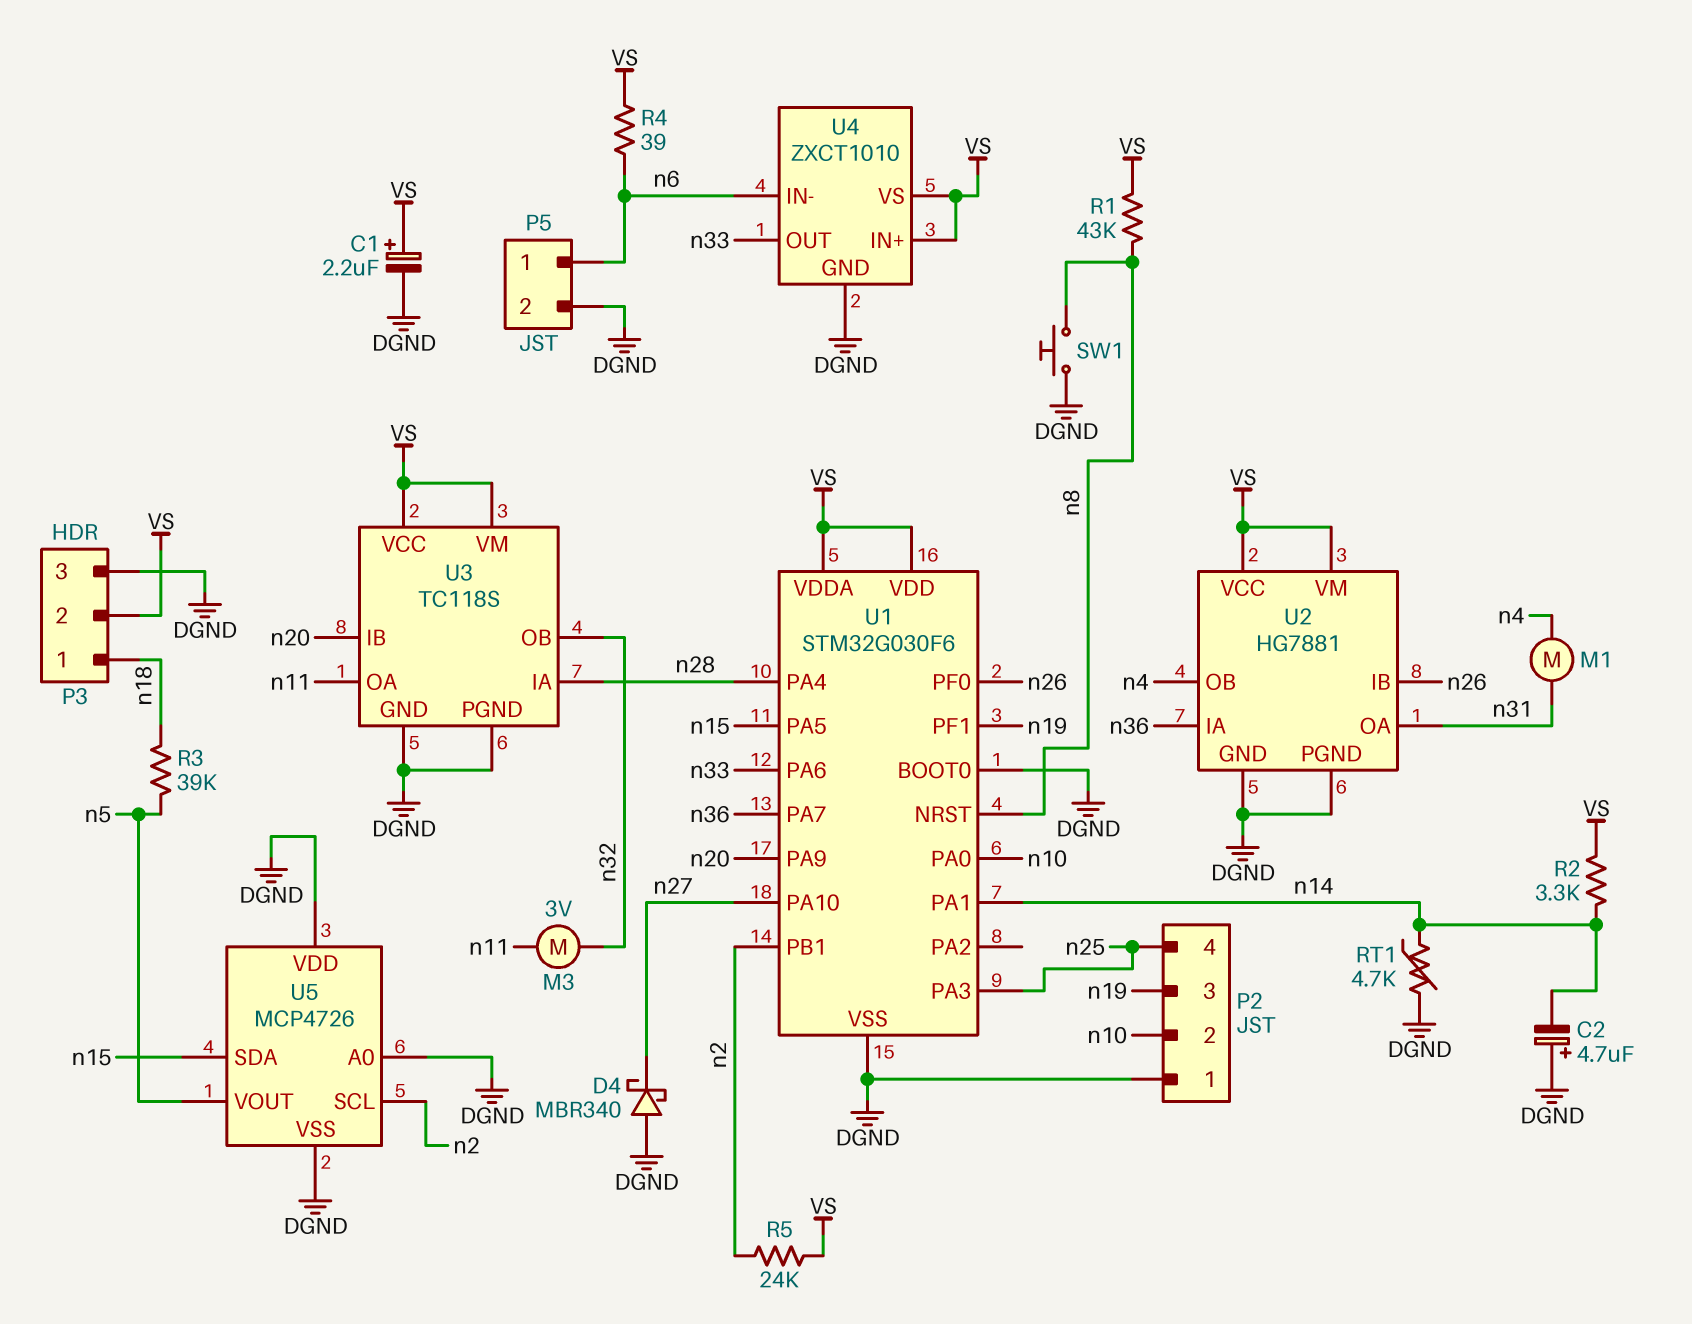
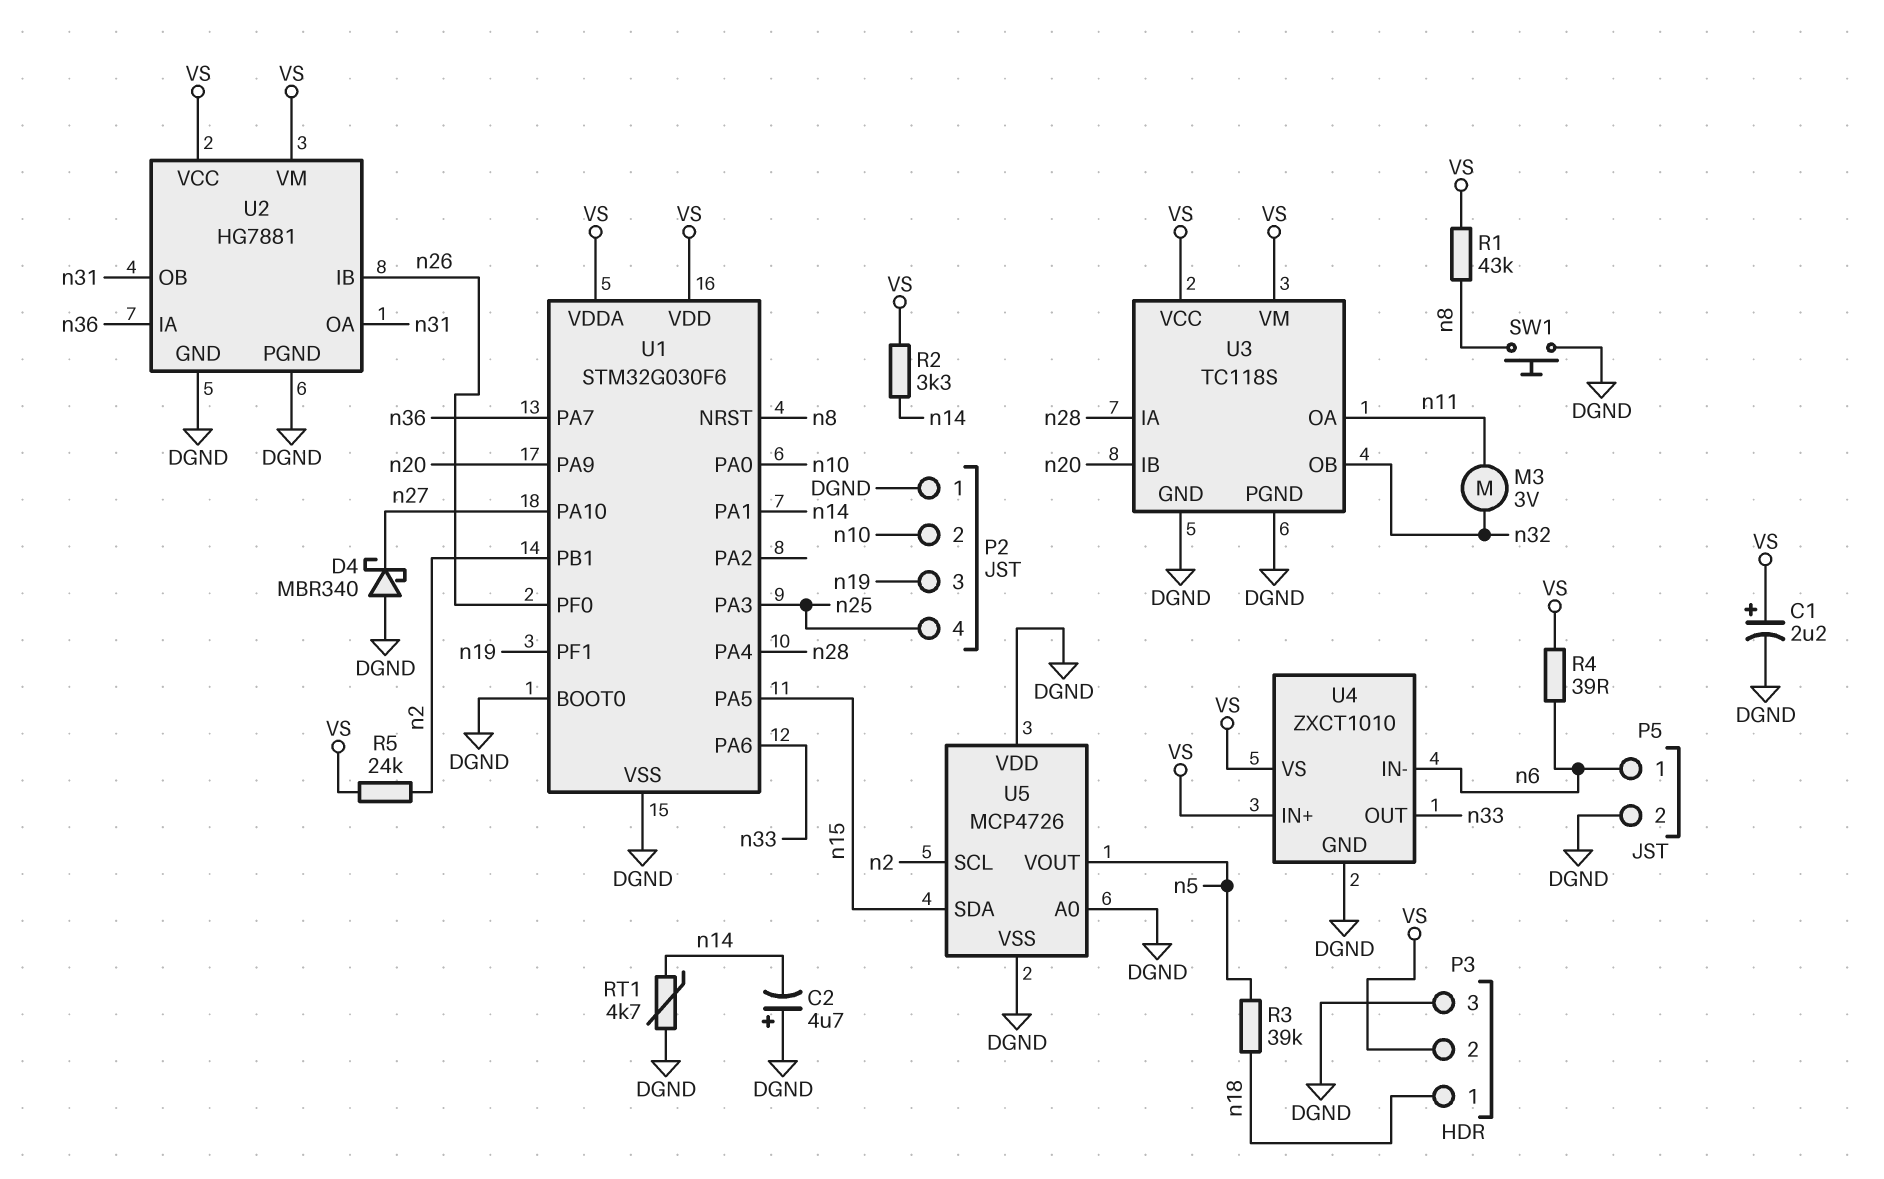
M1: motor (n4, n31) -> none
U2 pin OB: n4 -> n31

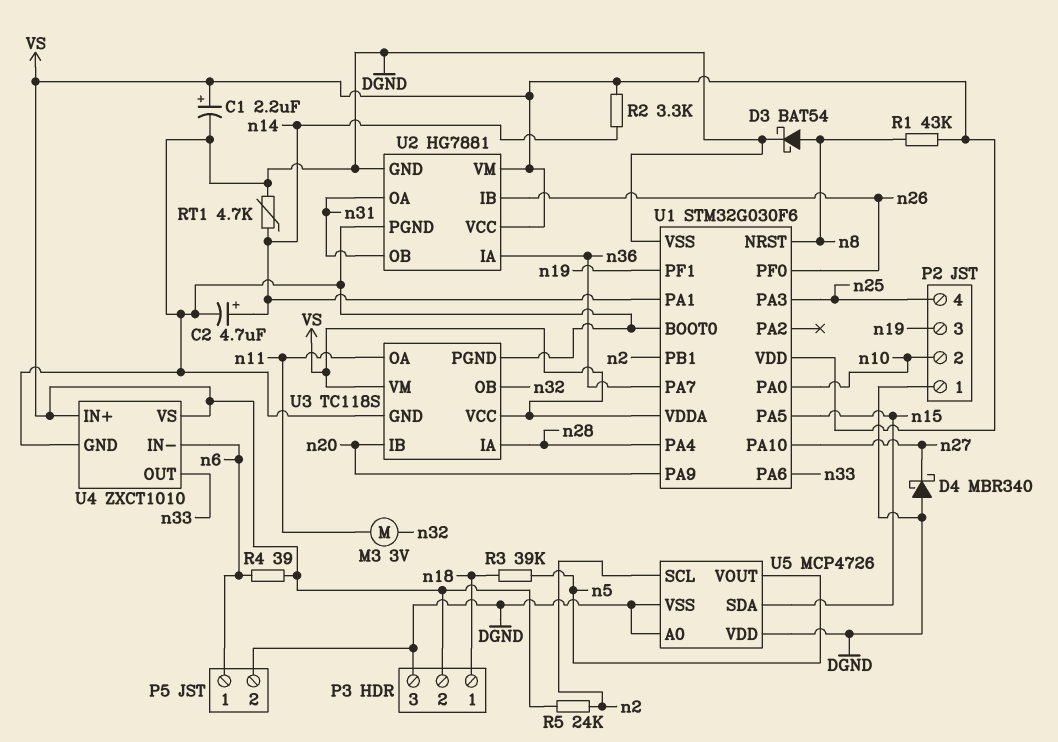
C2: 4.7uF (plus DGND, minus n14) -> 4.7uF (plus n14, minus DGND)
D3: none -> schottky BAT54 (A n8, K DGND)
SW1: button (DGND, n8) -> none

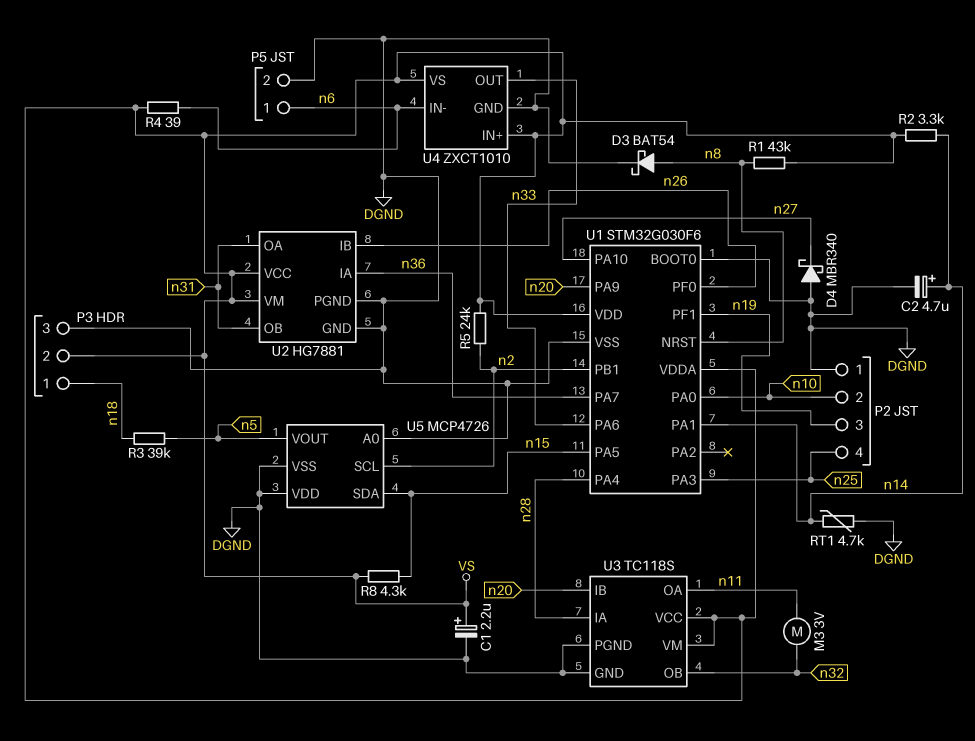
R8: none -> 4.3k (VS, n15)

